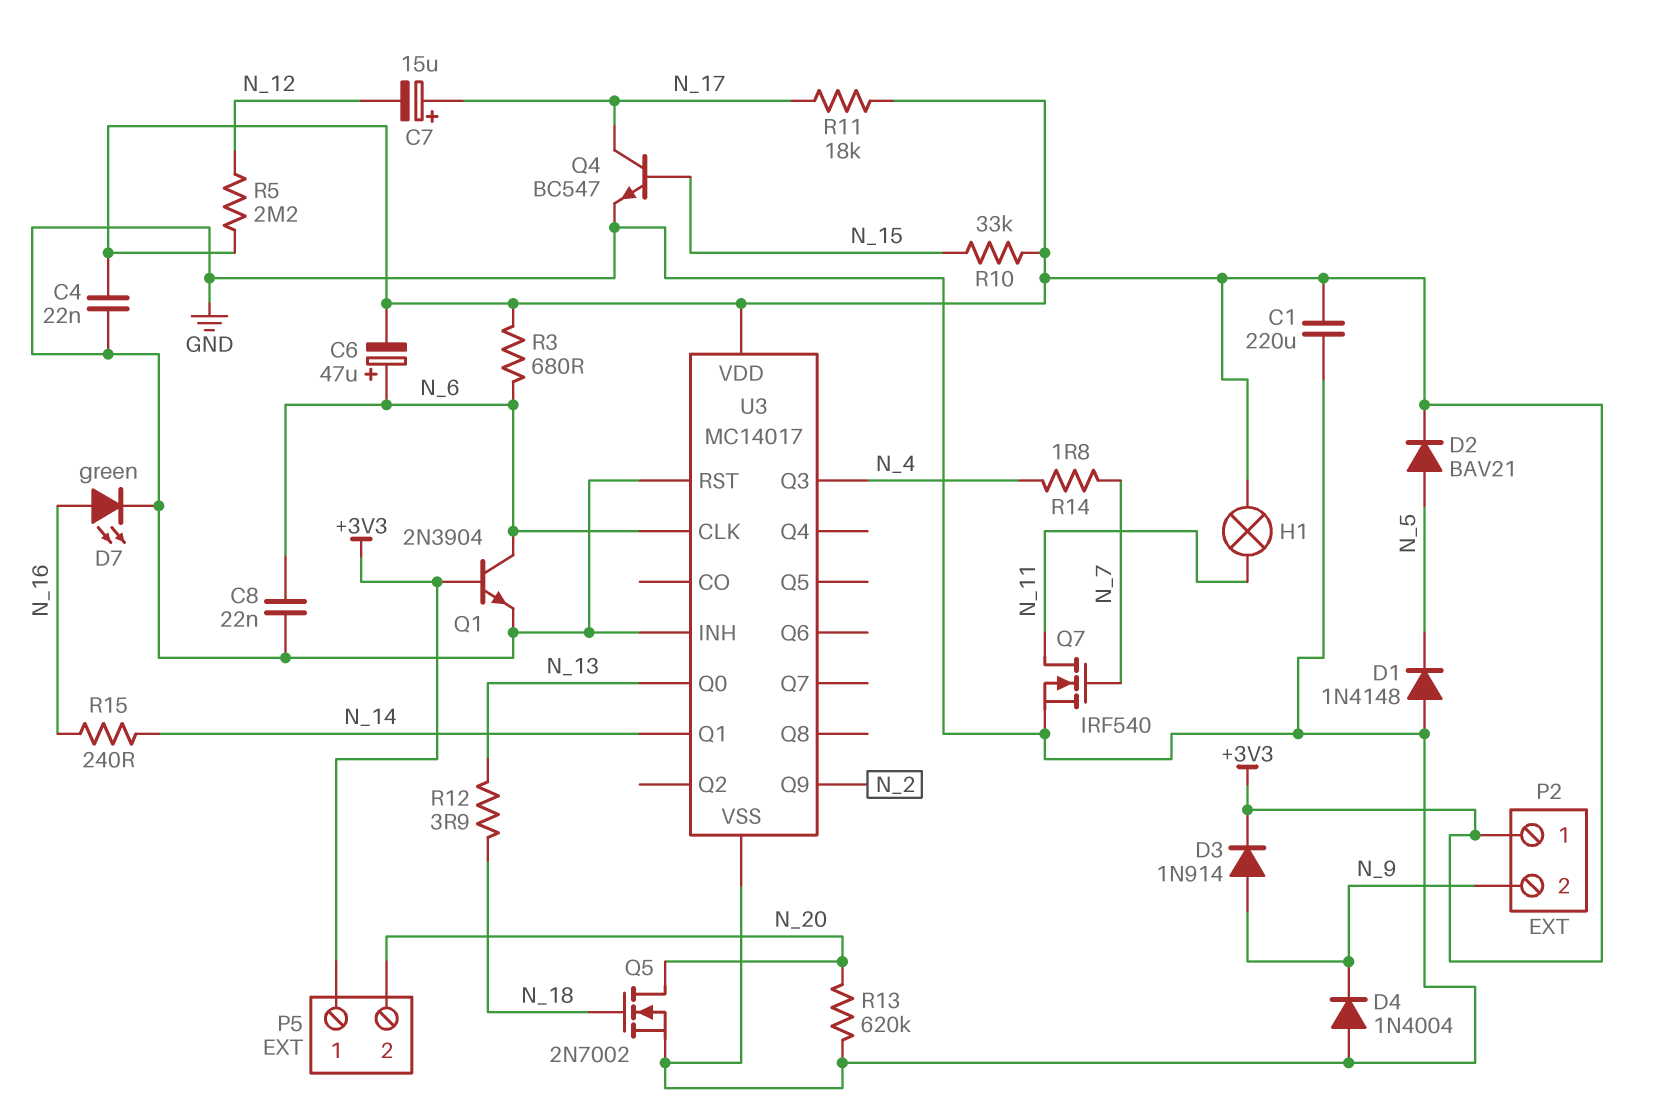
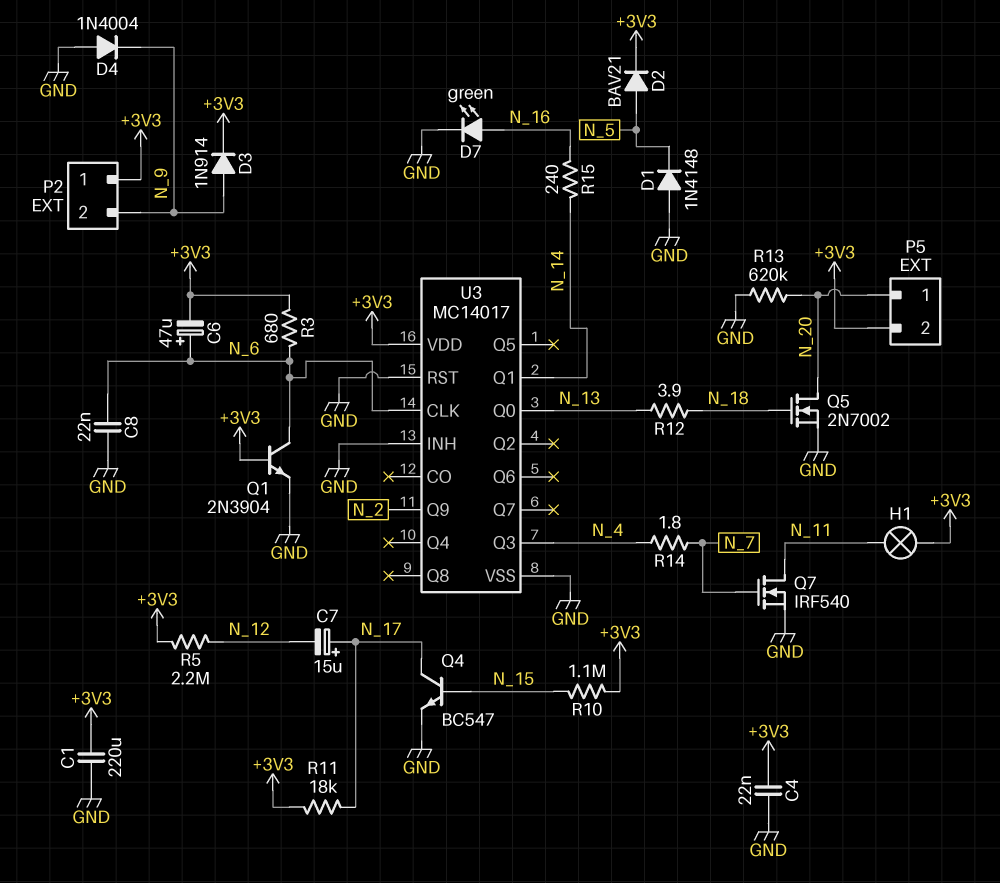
P5 pin 1: +3V3 -> N_20
P5 pin 2: N_20 -> +3V3
R10: 33k (+3V3, N_15) -> 1.1M (+3V3, N_15)

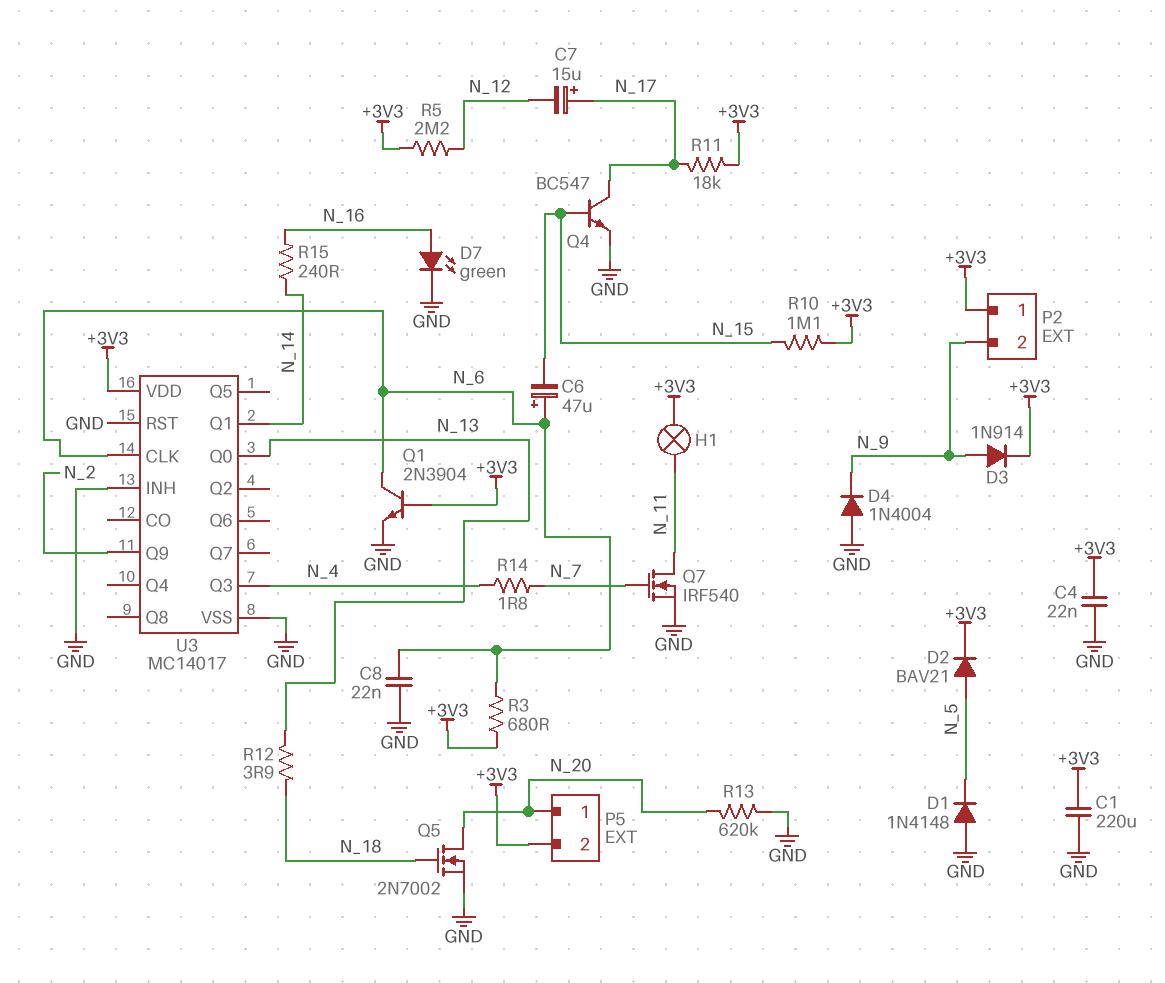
C6: 47uF (plus N_6, minus +3V3) -> 47uF (plus N_6, minus N_15)

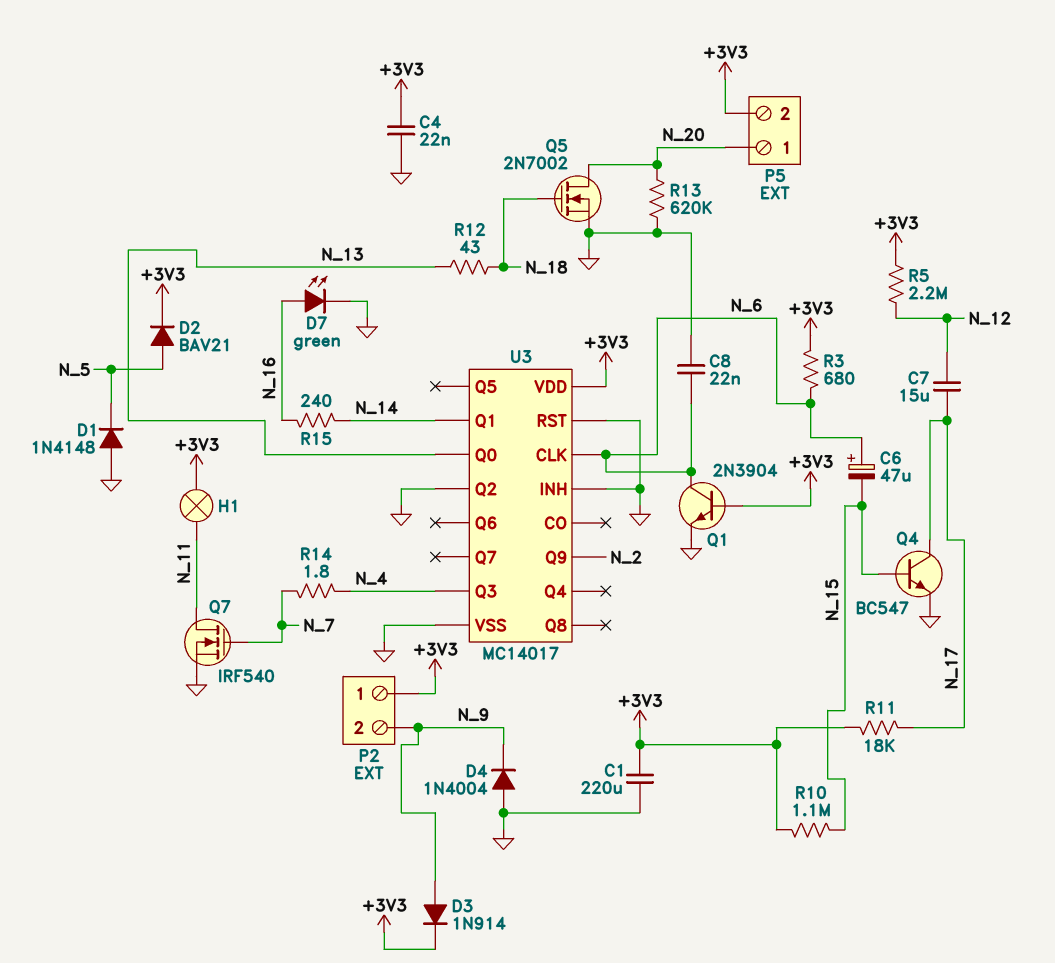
C7: 15uF (plus N_17, minus N_12) -> 15uF (N_12, N_17)
R12: 3.9 (N_13, N_18) -> 43 (N_13, N_18)
U3 pin Q2: none -> GND

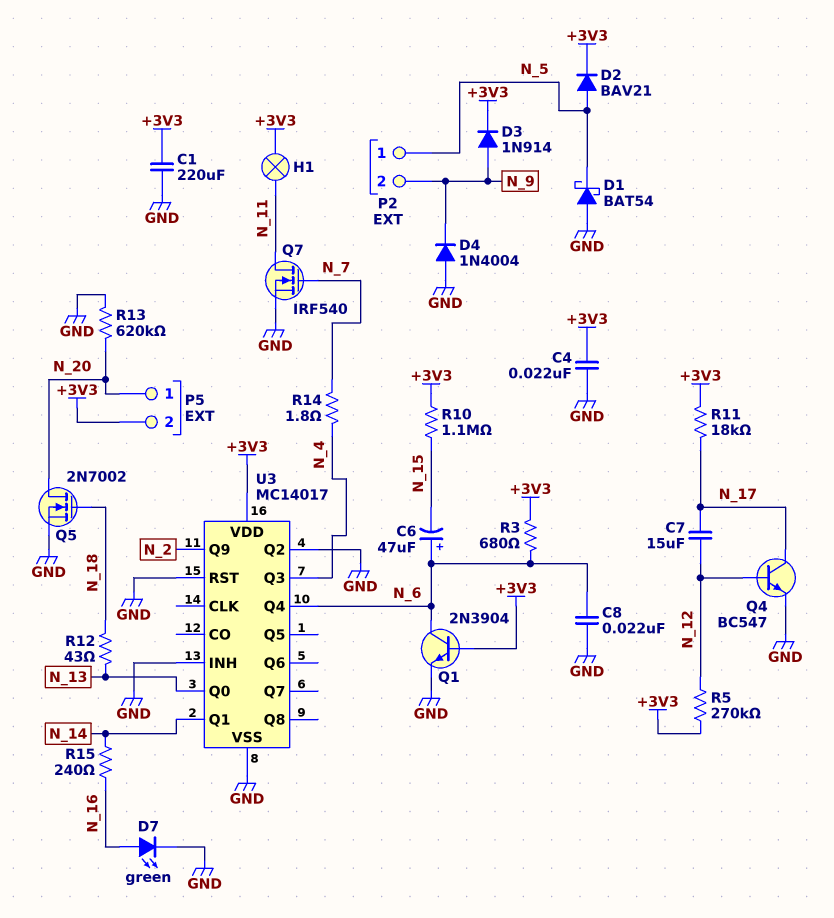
D1: diode 1N4148 (A GND, K N_5) -> schottky BAT54 (A GND, K N_5)
P2 pin 1: +3V3 -> N_5
Q4: NPN BC547 (B N_15, C N_17, E GND) -> NPN BC547 (B N_12, C N_17, E GND)
R5: 2.2M (+3V3, N_12) -> 270k (+3V3, N_12)
U3 pin CLK: N_6 -> none
U3 pin Q4: none -> N_6

